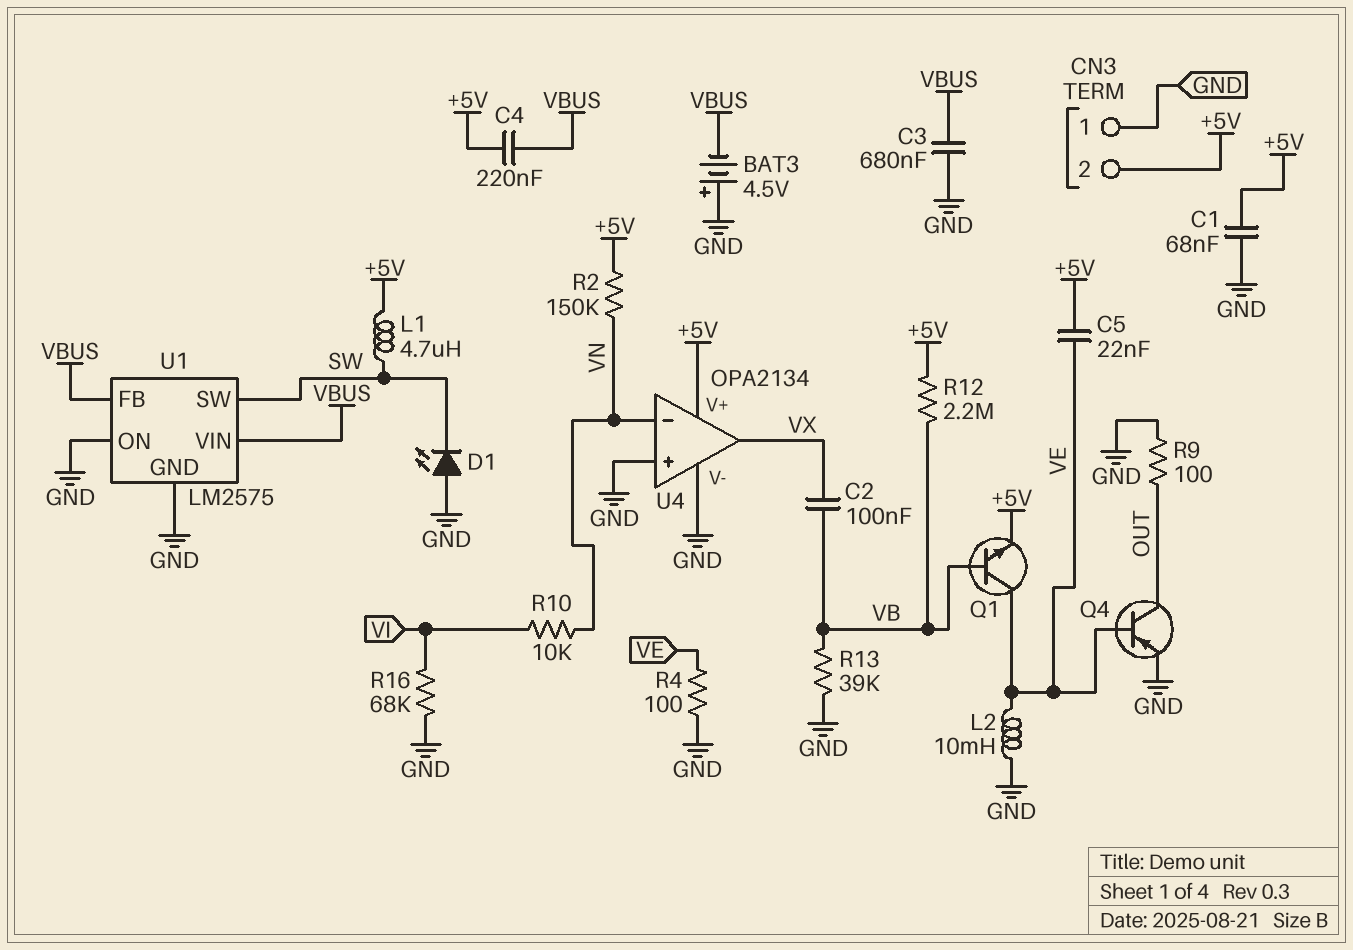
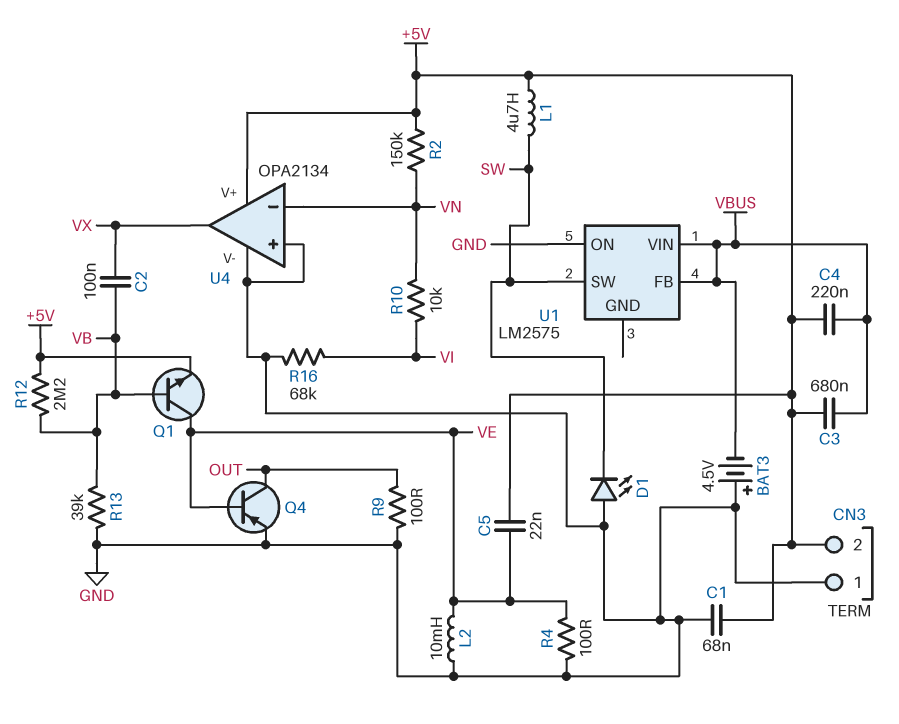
C3: 680nF (GND, VBUS) -> 680nF (+5V, VBUS)
U1 pin GND: GND -> none

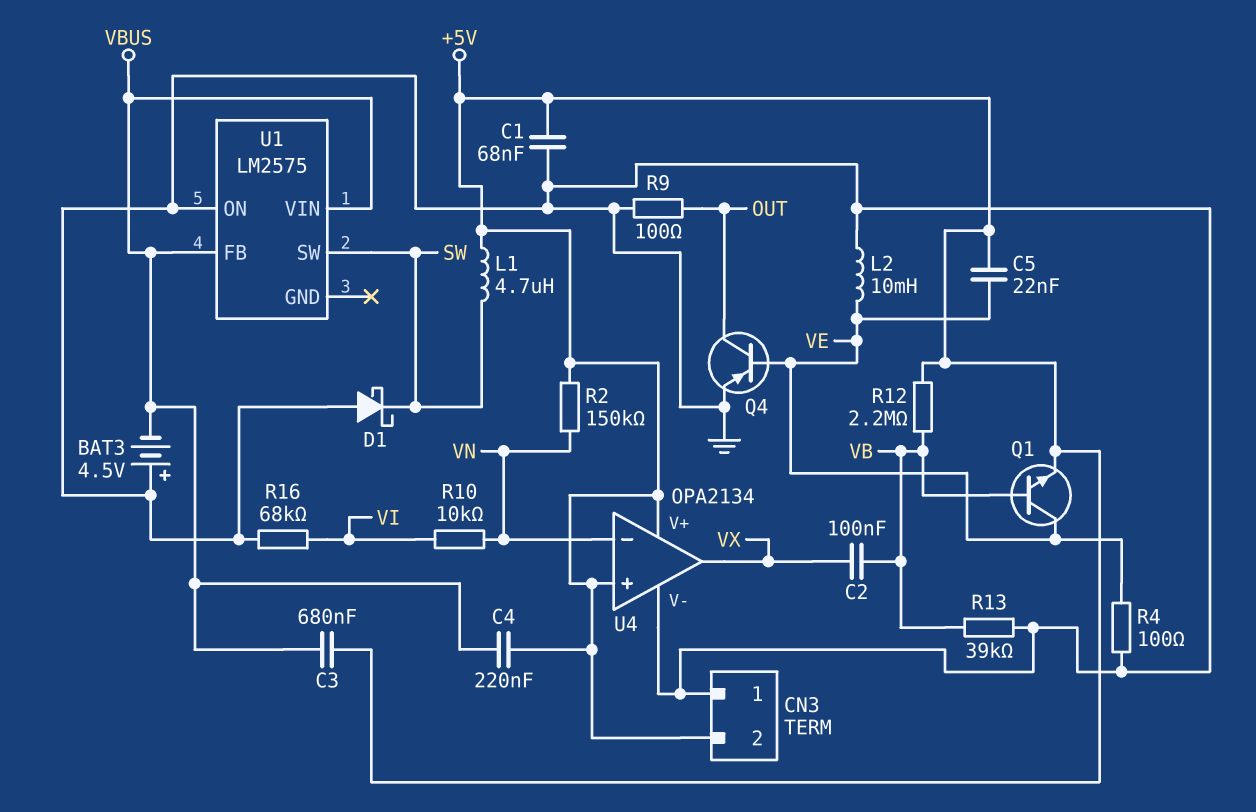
D1: LED (A GND, K SW) -> schottky (A GND, K SW)
U4 pin in+: GND -> +5V

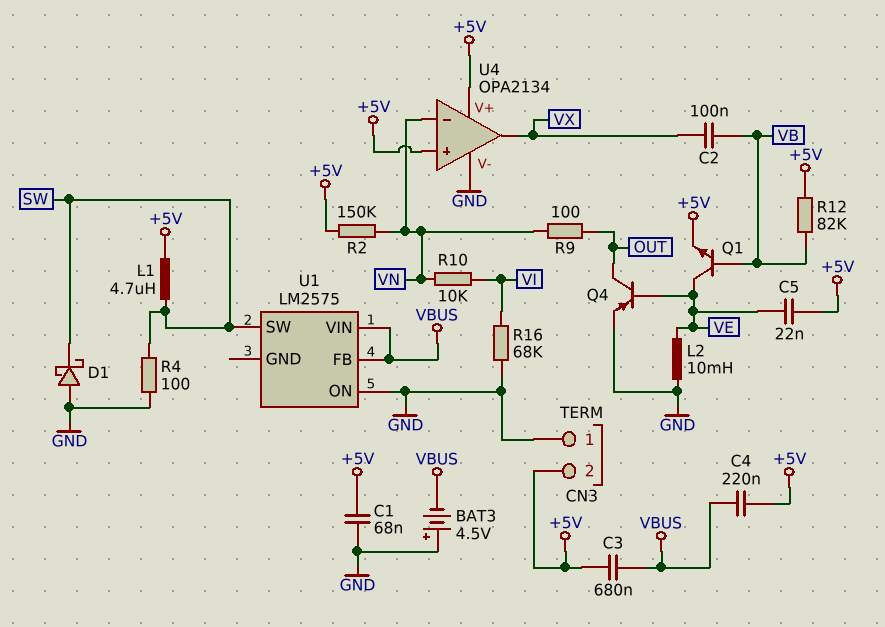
R4: 100 (GND, VE) -> 100 (GND, SW)
R9: 100 (GND, OUT) -> 100 (OUT, VN)
R12: 2.2M (+5V, VB) -> 82k (+5V, VB)
R13: 39k (GND, VB) -> none

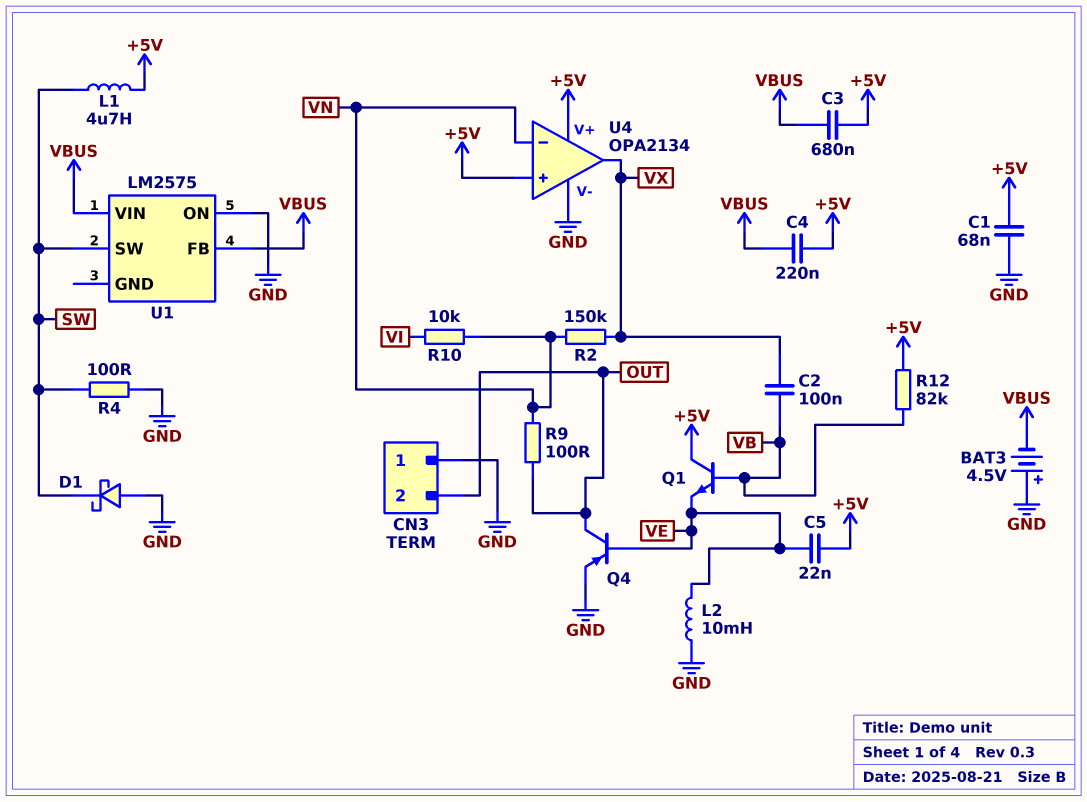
CN3 pin 2: +5V -> OUT
Q1: NPN (B VB, C VE, E +5V) -> NPN (B VB, C +5V, E VE)
R2: 150k (+5V, VN) -> 150k (VN, VX)
R16: 68k (GND, VI) -> none

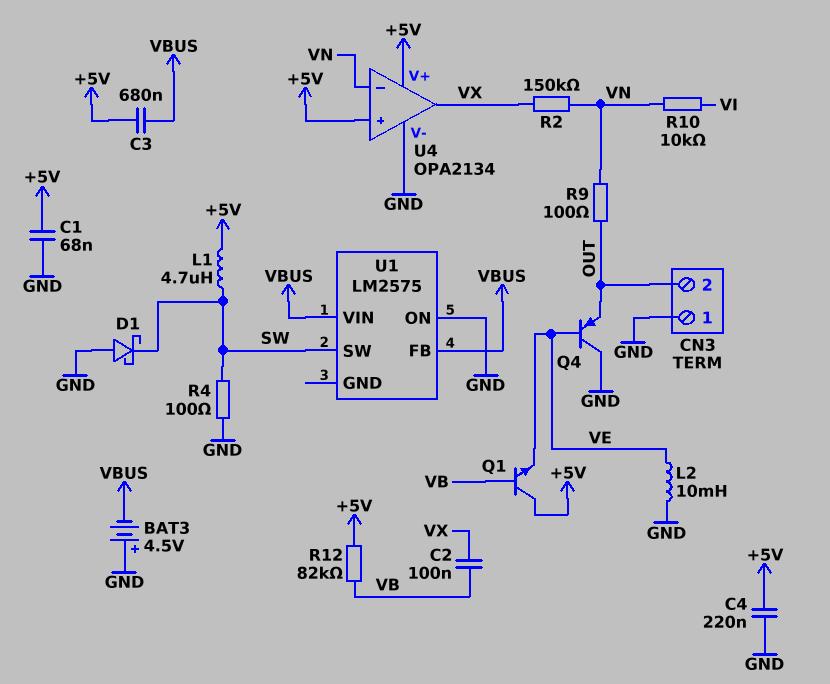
C4: 220nF (+5V, VBUS) -> 220nF (+5V, GND)
C5: 22nF (+5V, VE) -> none
Q4: PNP (B VE, C OUT, E GND) -> PNP (B VE, C GND, E OUT)

